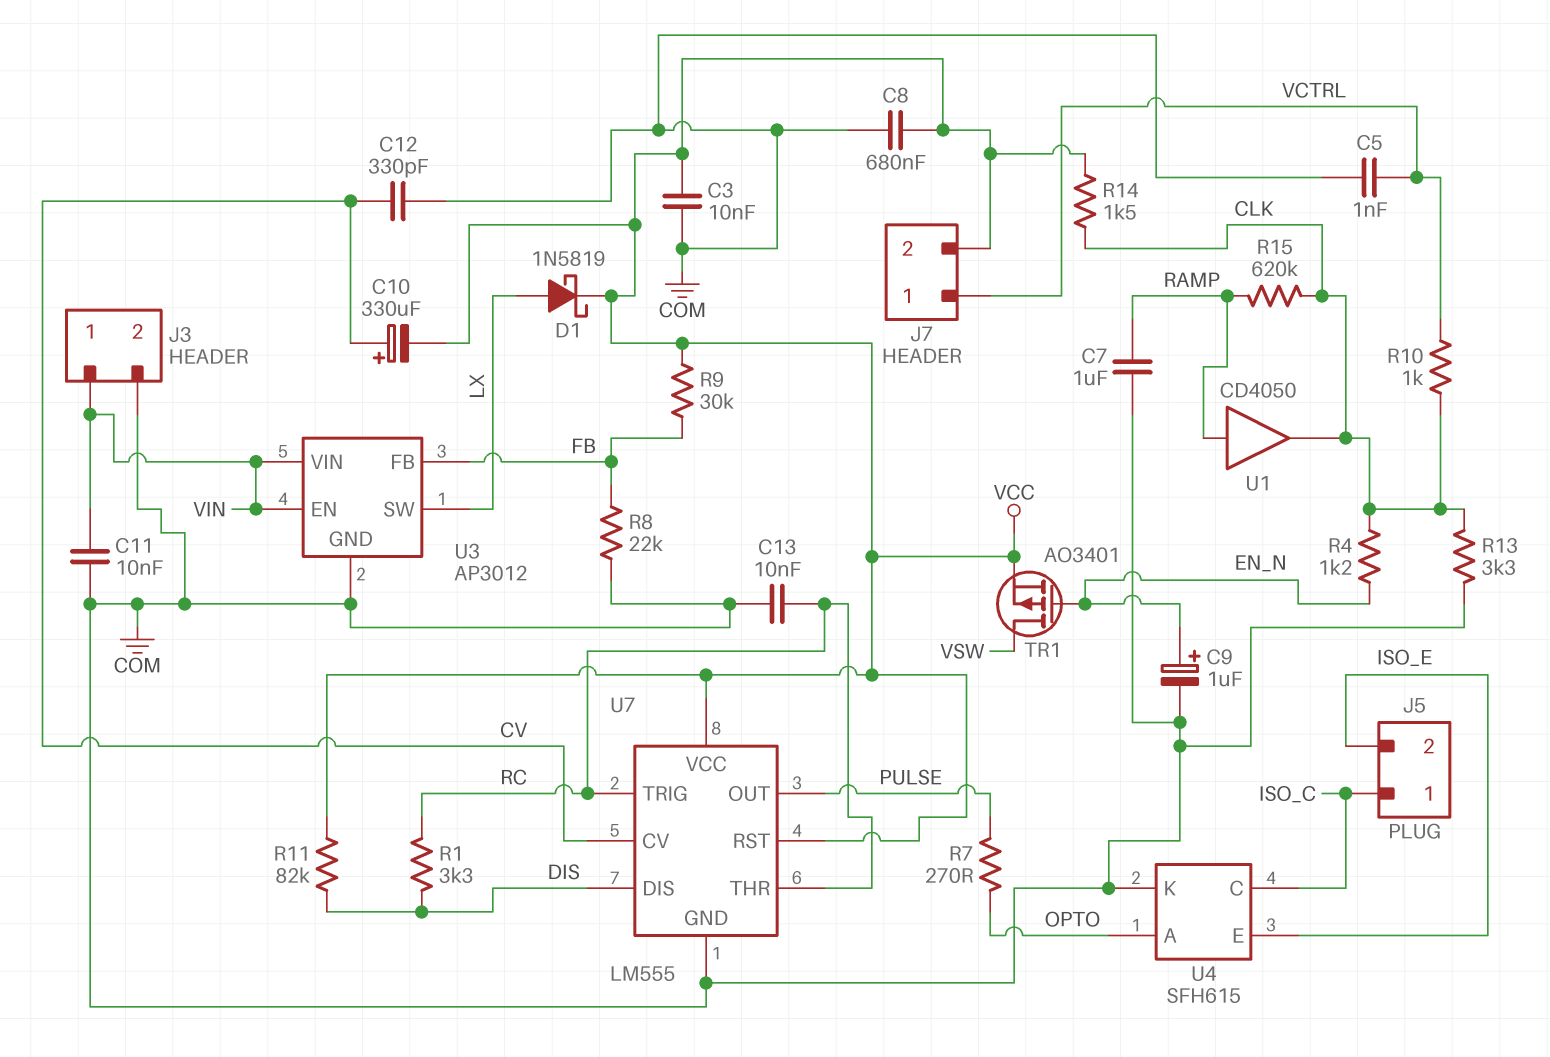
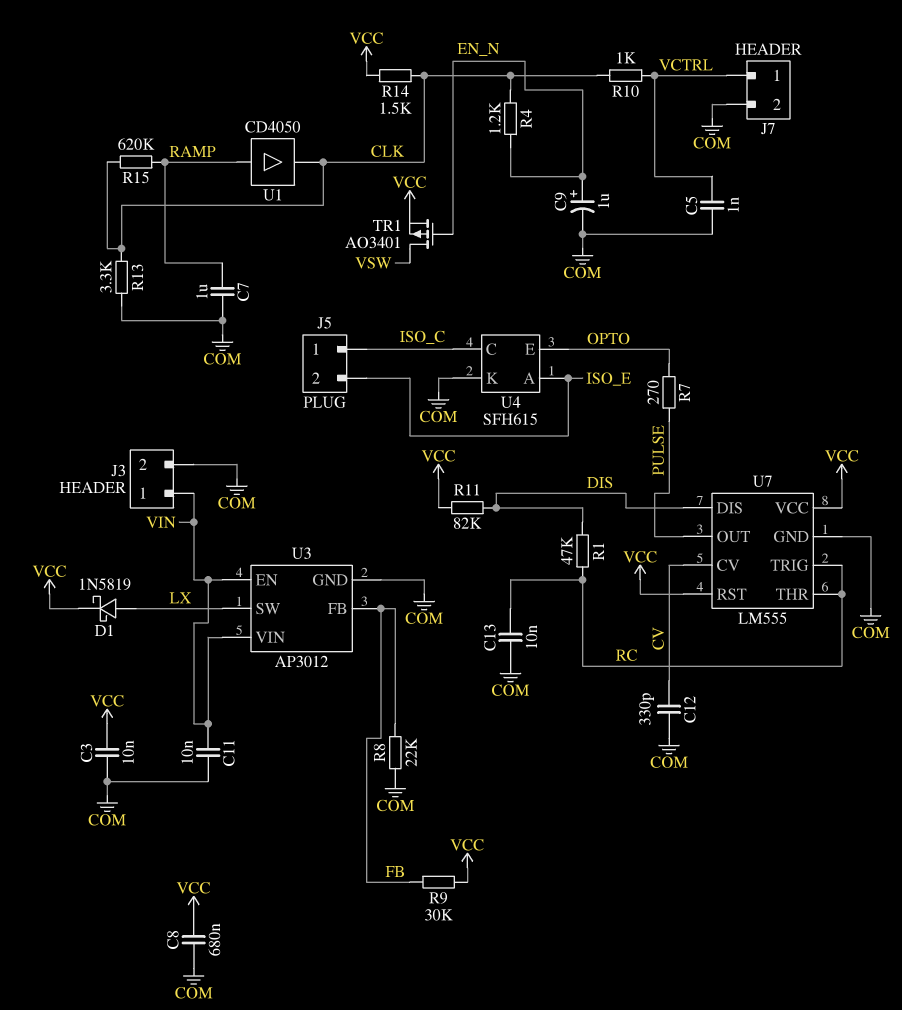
C10: 330uF (plus CV, minus VCC) -> none
J7 pin 2: VCC -> COM
R1: 3.3k (DIS, RC) -> 47k (DIS, RC)
U4 pin A: OPTO -> ISO_E
U4 pin E: ISO_E -> OPTO

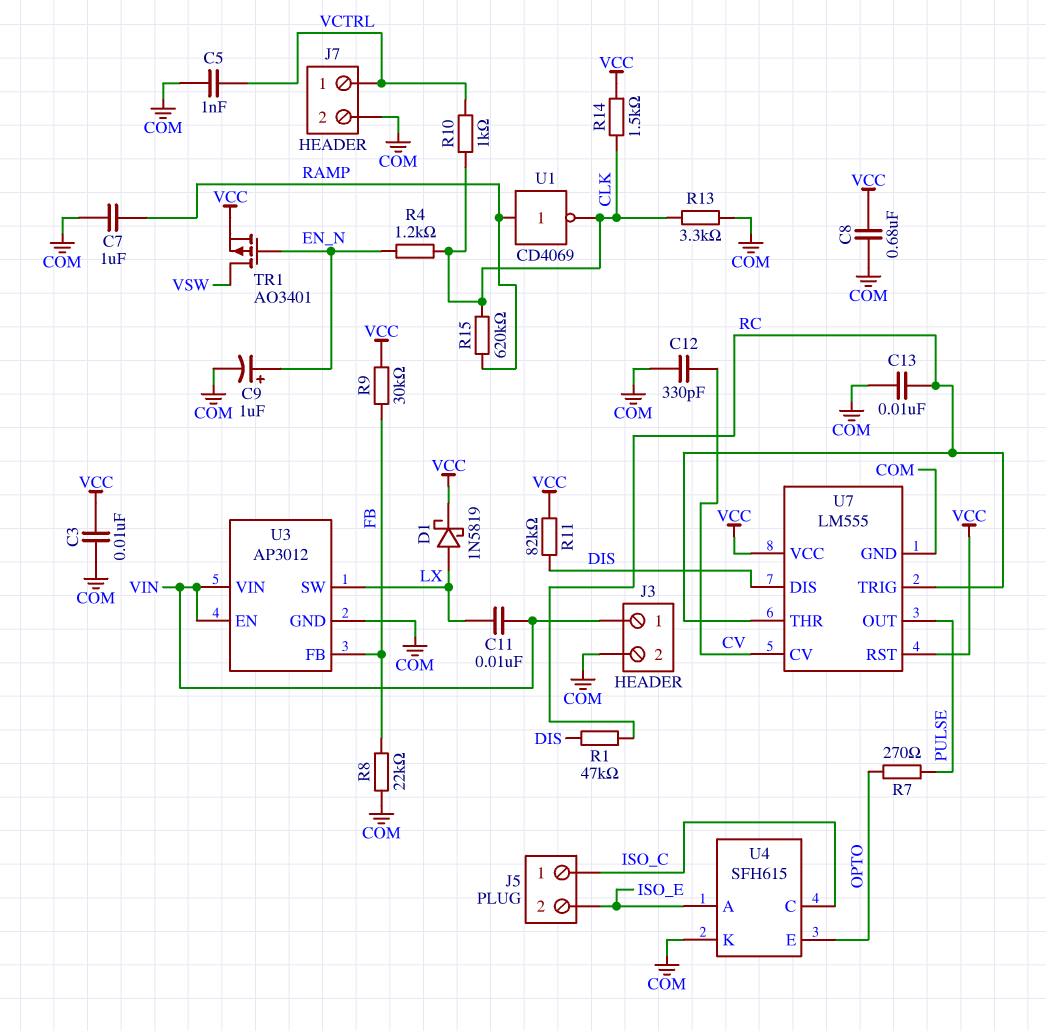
C11: 10nF (COM, VIN) -> 10nF (LX, VIN)
U1: buffer CD4050 (in RAMP, out CLK) -> NOT CD4069 (in RAMP, out CLK)

